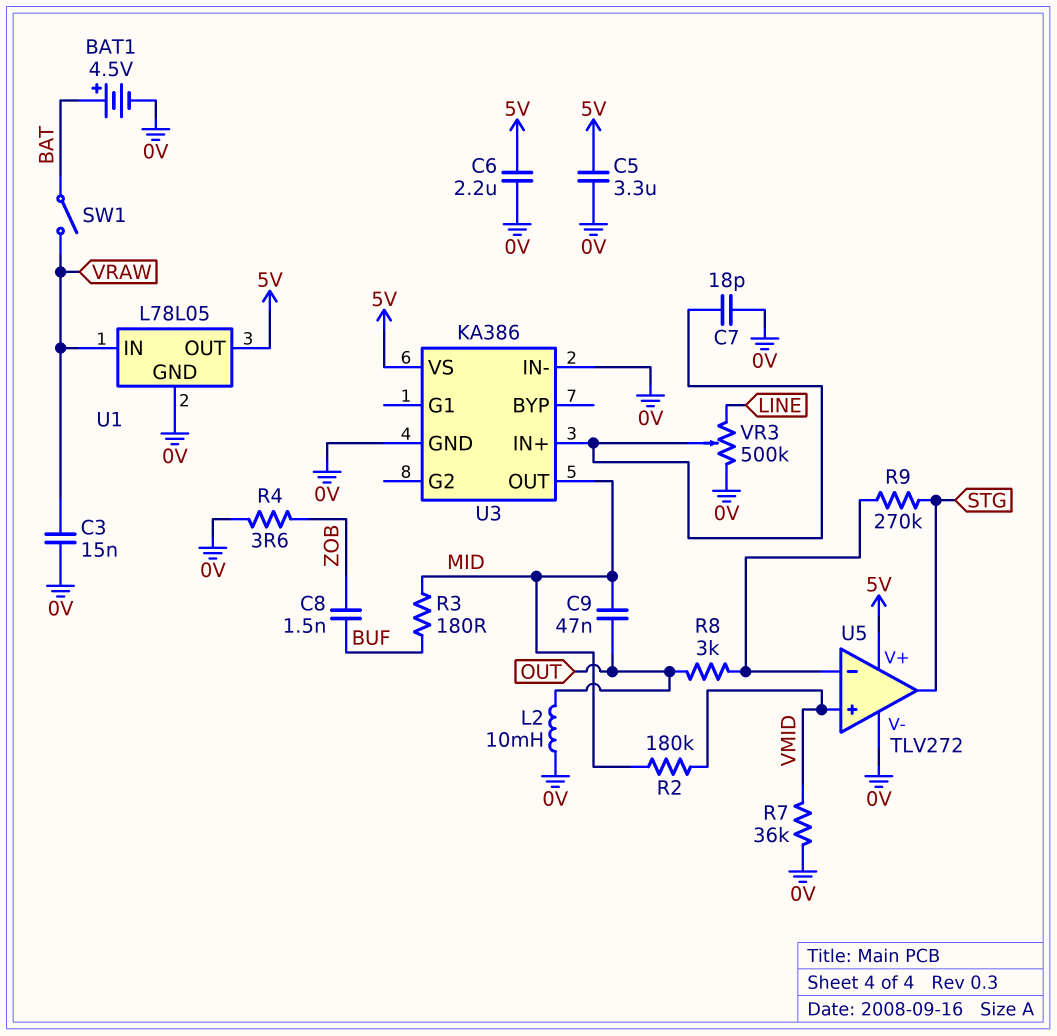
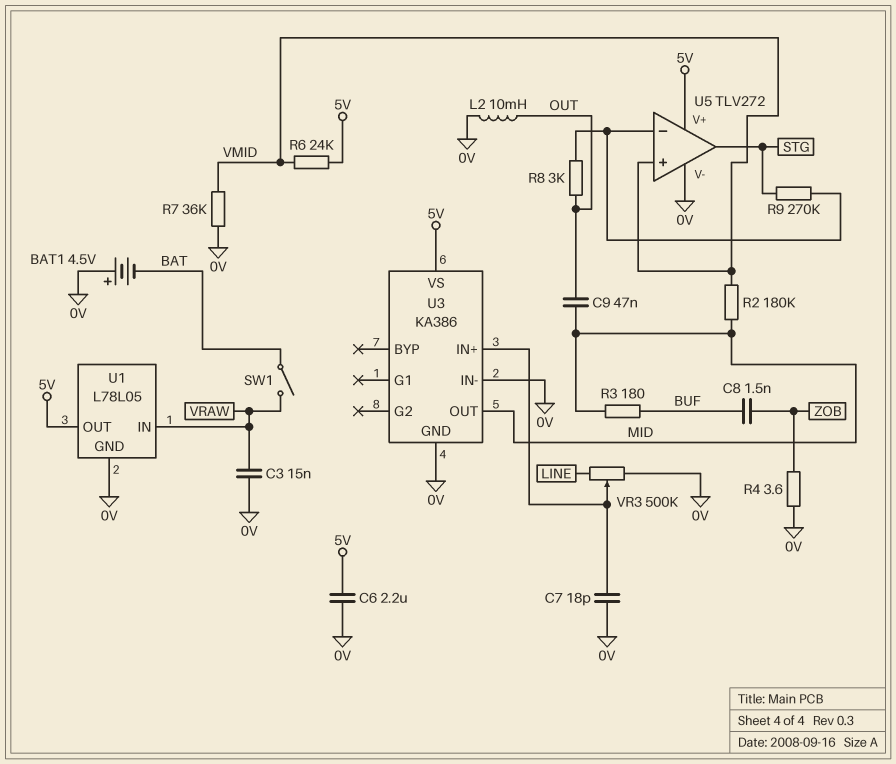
BAT1: 4.5V (plus BAT, minus 0V) -> 4.5V (plus 0V, minus BAT)
C5: 3.3uF (0V, 5V) -> none
R6: none -> 24k (5V, VMID)

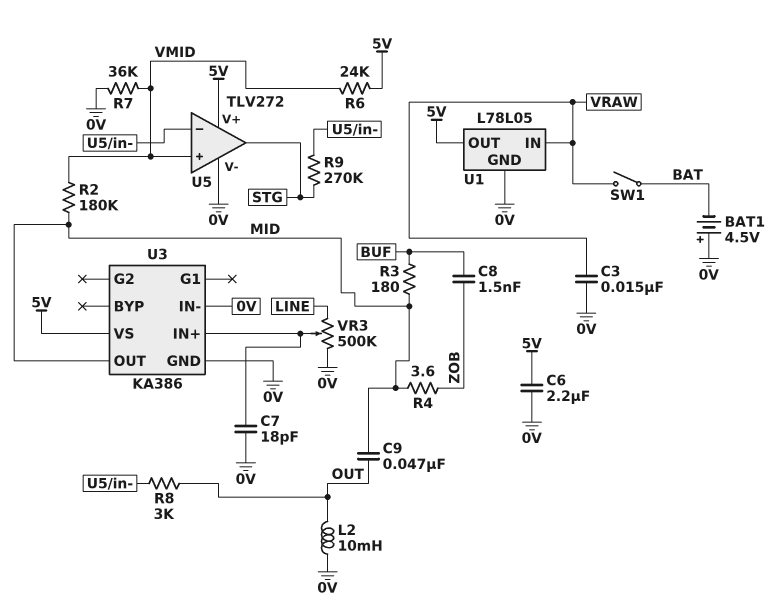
R4: 3.6 (0V, ZOB) -> 3.6 (MID, ZOB)

